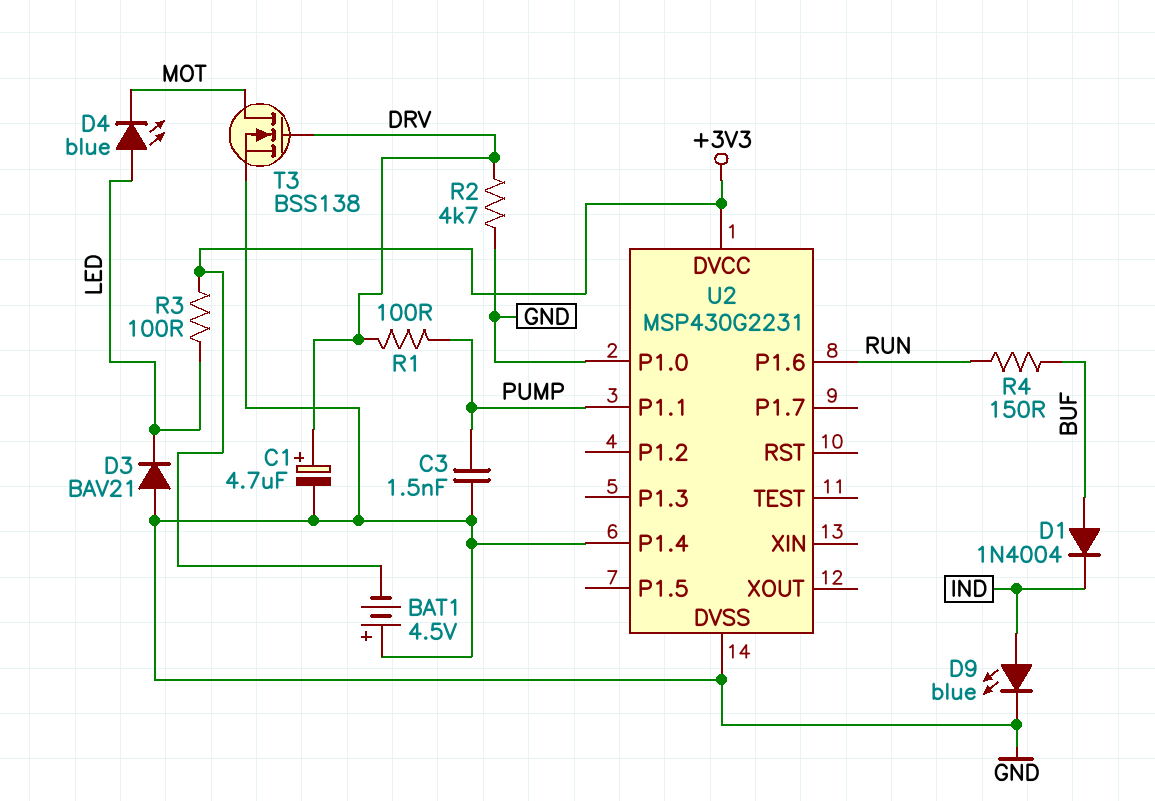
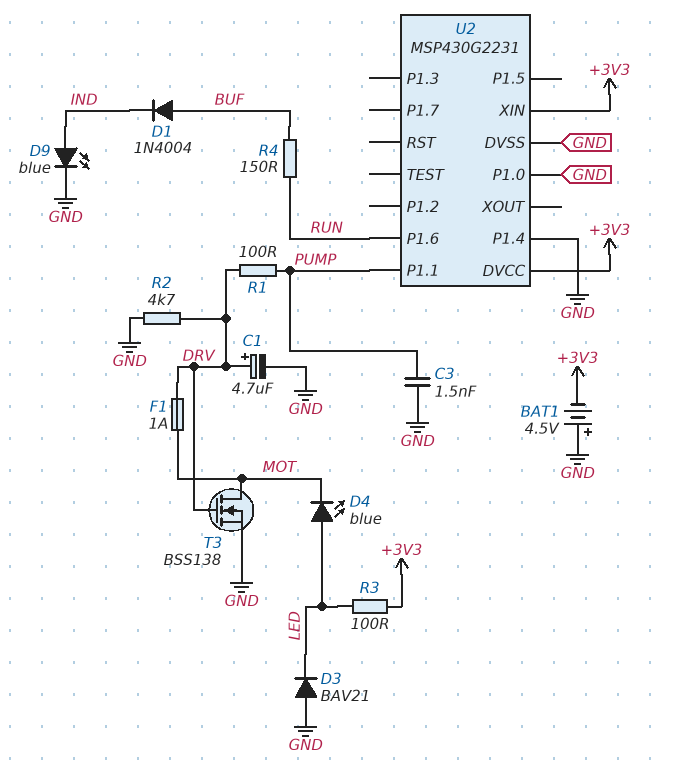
F1: none -> 1A (DRV, MOT)
U2 pin XIN: none -> +3V3

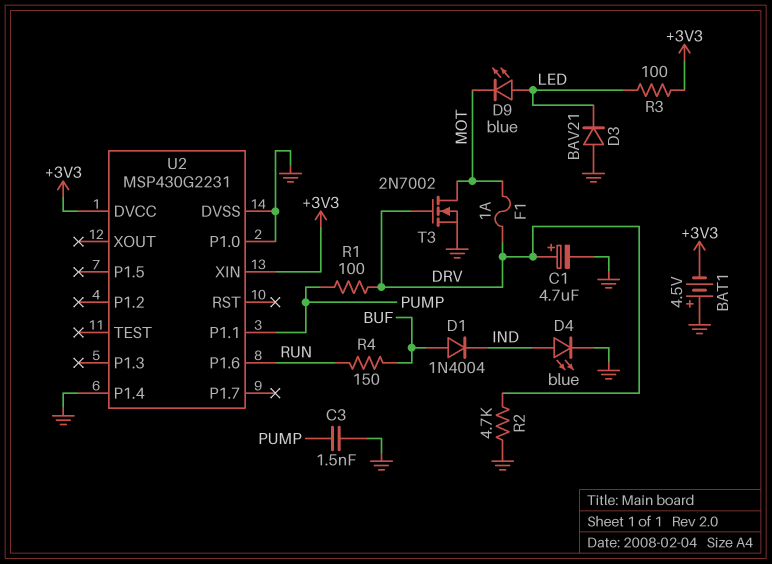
D4: LED blue (A LED, K MOT) -> LED blue (A IND, K GND)
D9: LED blue (A IND, K GND) -> LED blue (A LED, K MOT)
T3: NMOS BSS138 (G DRV, D MOT, S GND) -> NMOS 2N7002 (G DRV, D MOT, S GND)

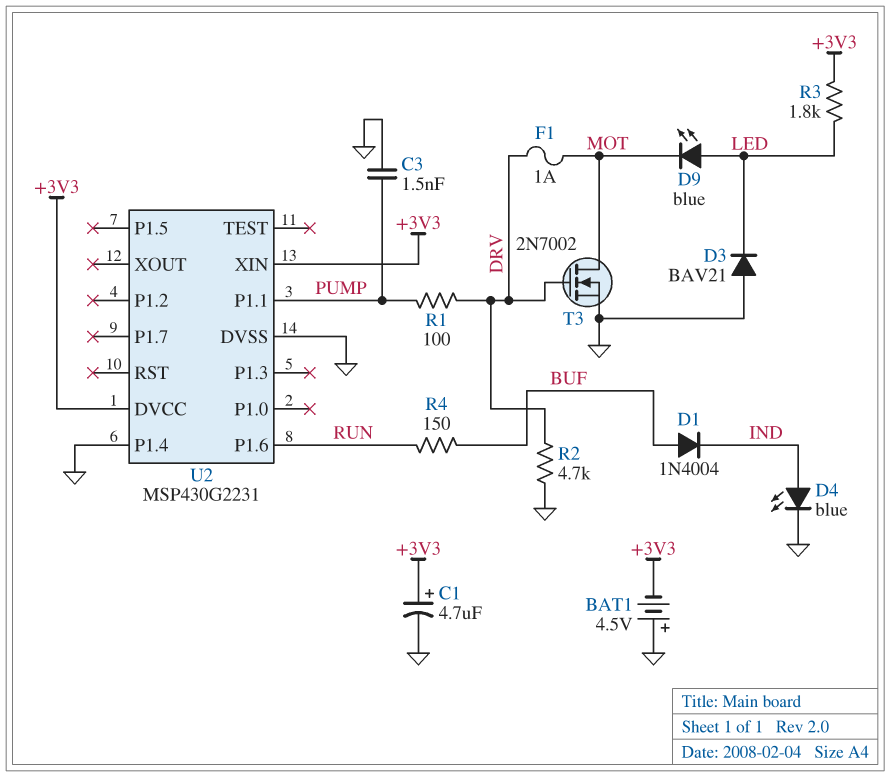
C1: 4.7uF (plus DRV, minus GND) -> 4.7uF (plus +3V3, minus GND)
R3: 100 (+3V3, LED) -> 1.8k (+3V3, LED)
U2 pin P1.0: GND -> none

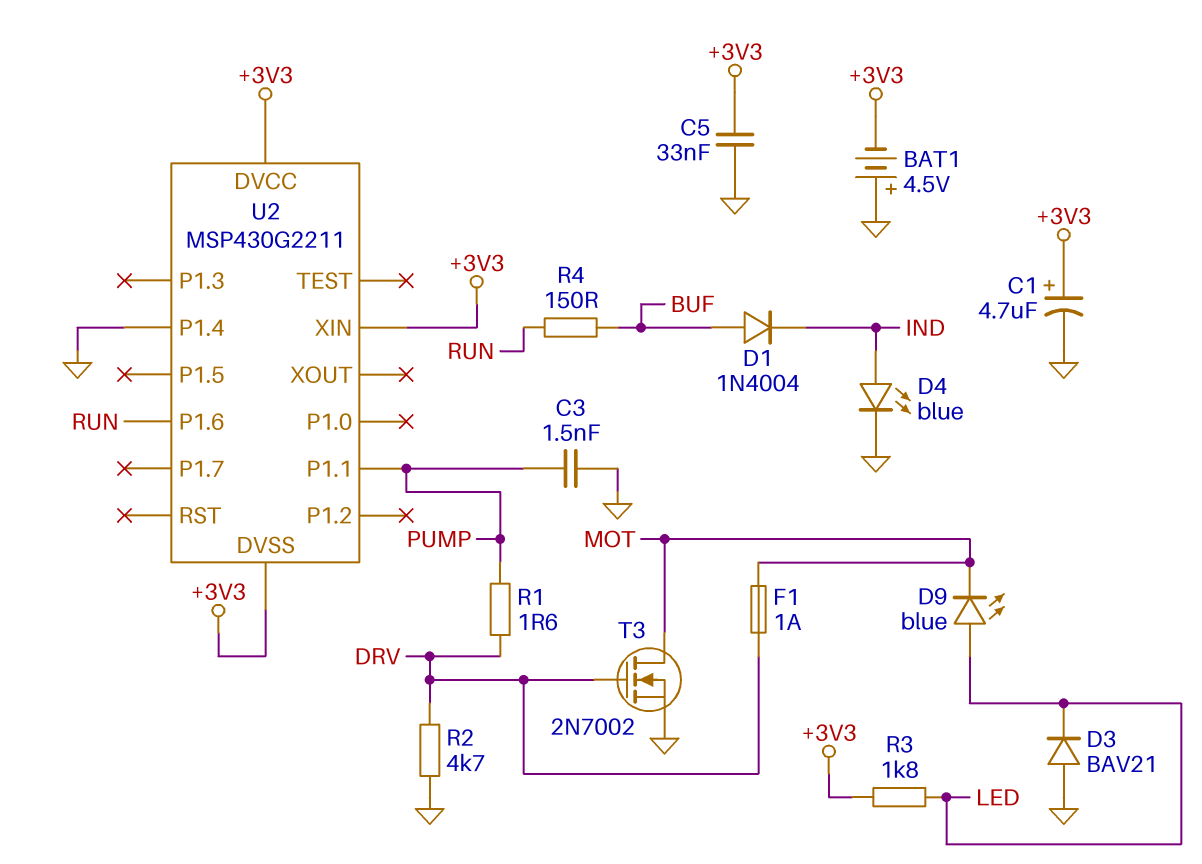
C5: none -> 33nF (+3V3, GND)
R1: 100 (DRV, PUMP) -> 1.6 (DRV, PUMP)
U2: MSP430G2231 -> MSP430G2211
U2 pin DVSS: GND -> +3V3

